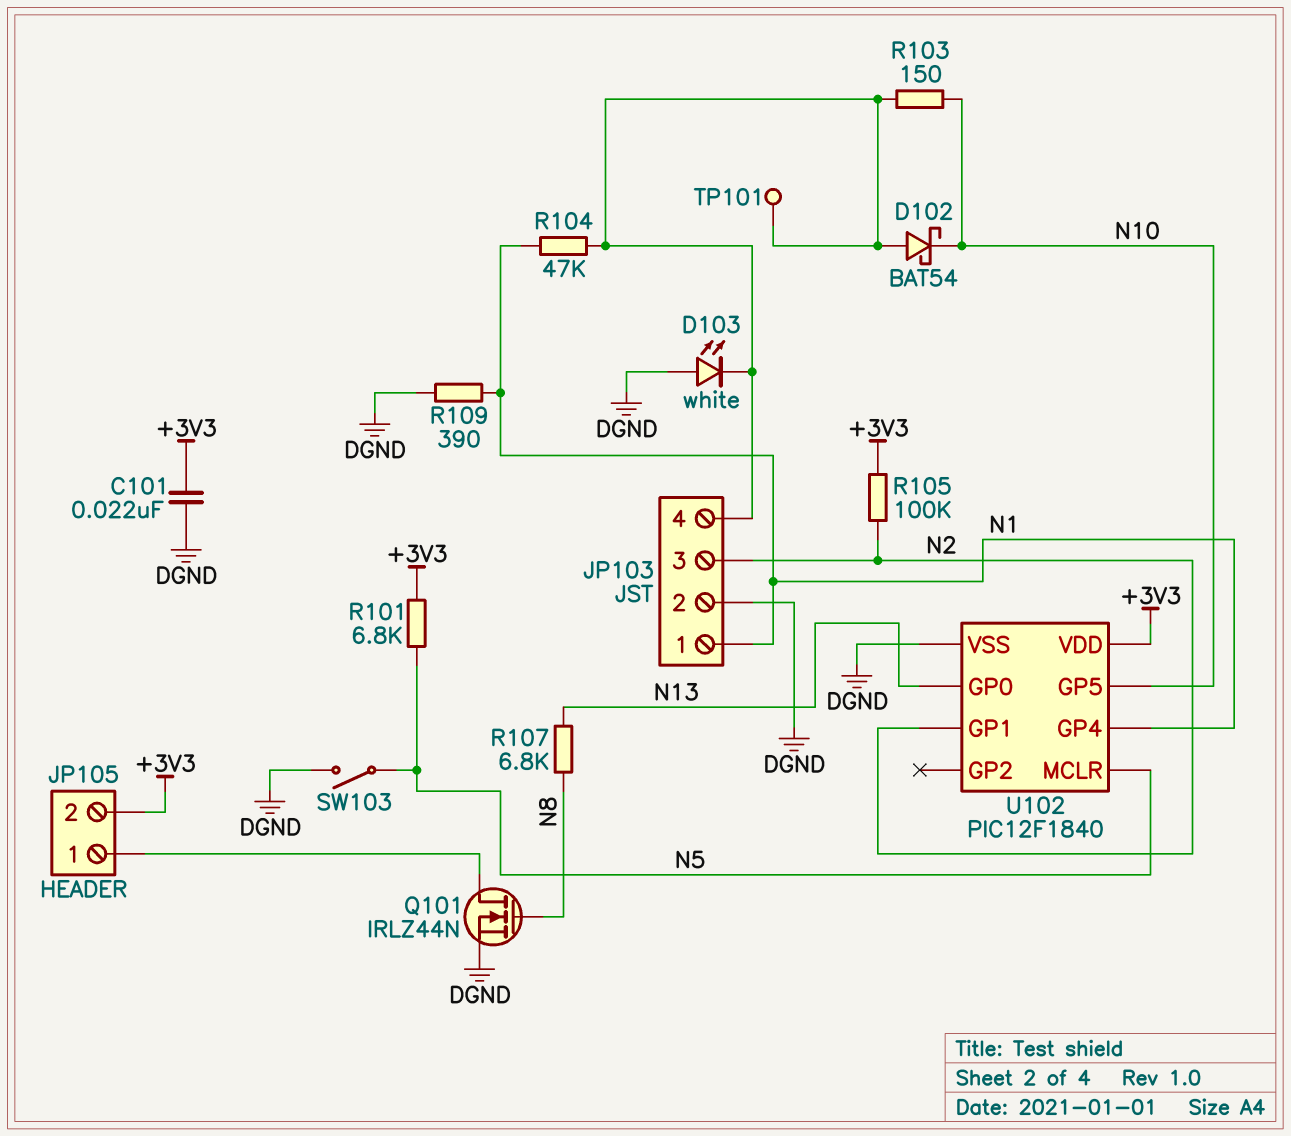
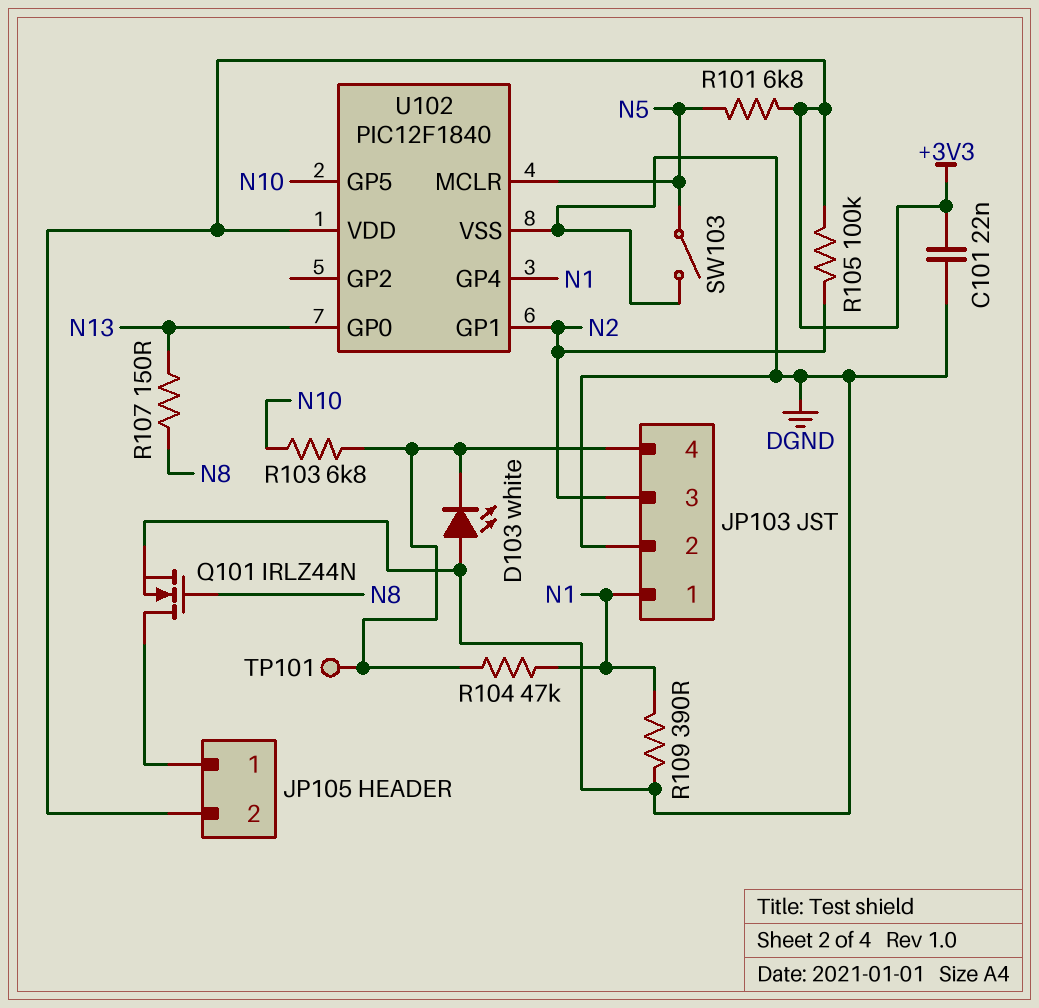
D102: schottky BAT54 (A JP103/4, K N10) -> none
R103: 150 (JP103/4, N10) -> 6.8k (JP103/4, N10)
R107: 6.8k (N8, N13) -> 150 (N8, N13)

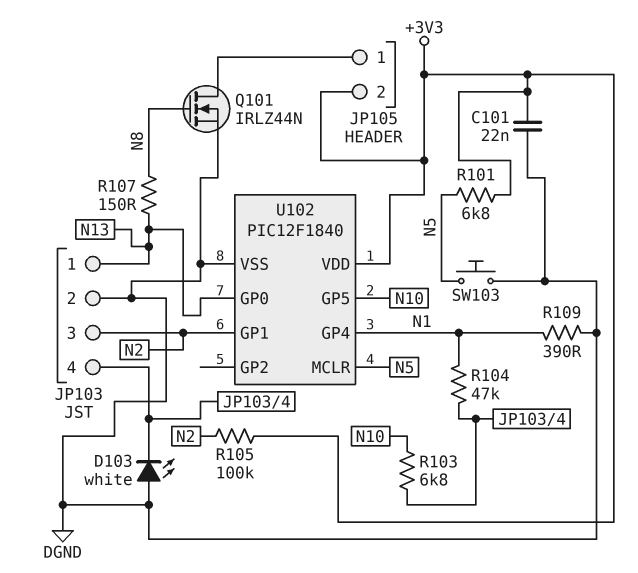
JP103 pin 1: N1 -> N13
SW103: switch (DGND, N5) -> button (DGND, N5)
TP101: test point (JP103/4) -> none

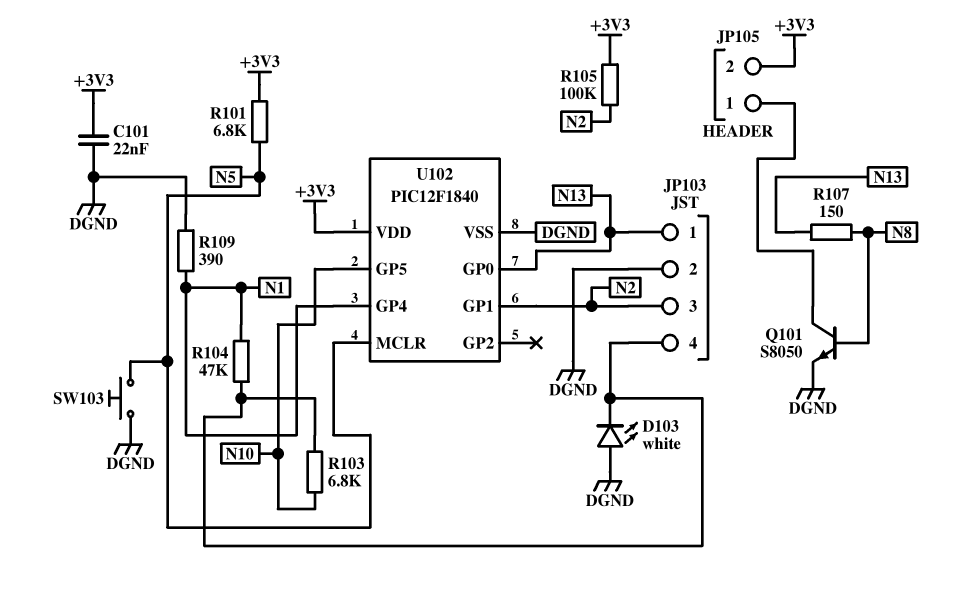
Q101: NMOS IRLZ44N (G N8, D JP105/1, S DGND) -> NPN S8050 (B N8, C JP105/1, E DGND)

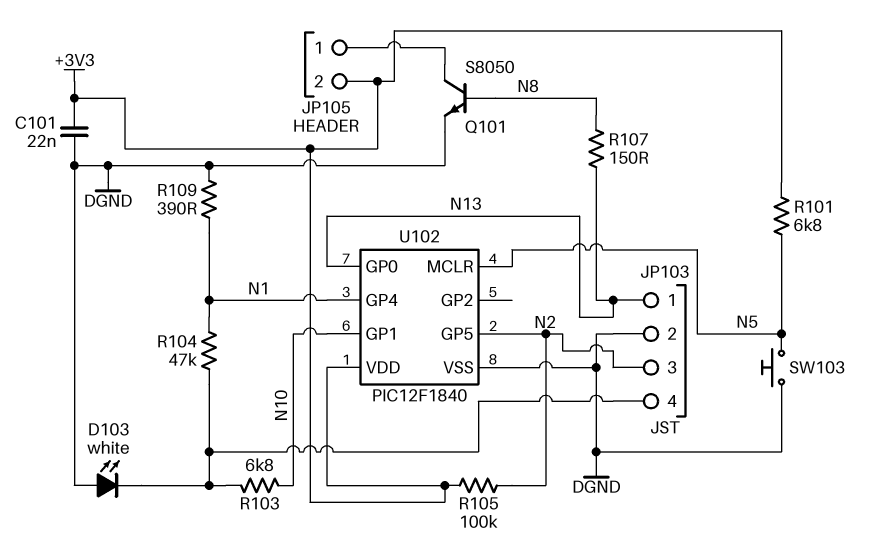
U102 pin GP1: N2 -> N10
U102 pin GP5: N10 -> N2

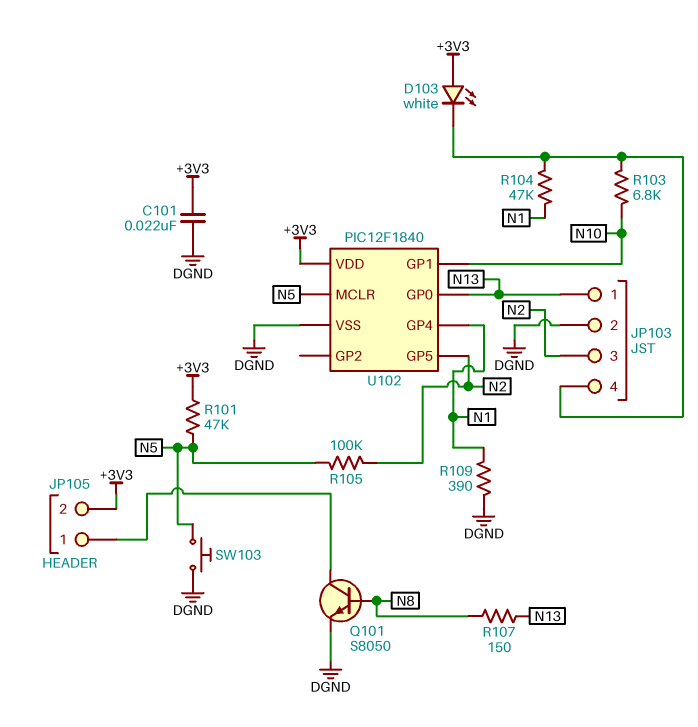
D103: LED white (A DGND, K JP103/4) -> LED white (A +3V3, K JP103/4)
R101: 6.8k (+3V3, N5) -> 47k (+3V3, N5)
R105: 100k (+3V3, N2) -> 100k (N2, N5)

